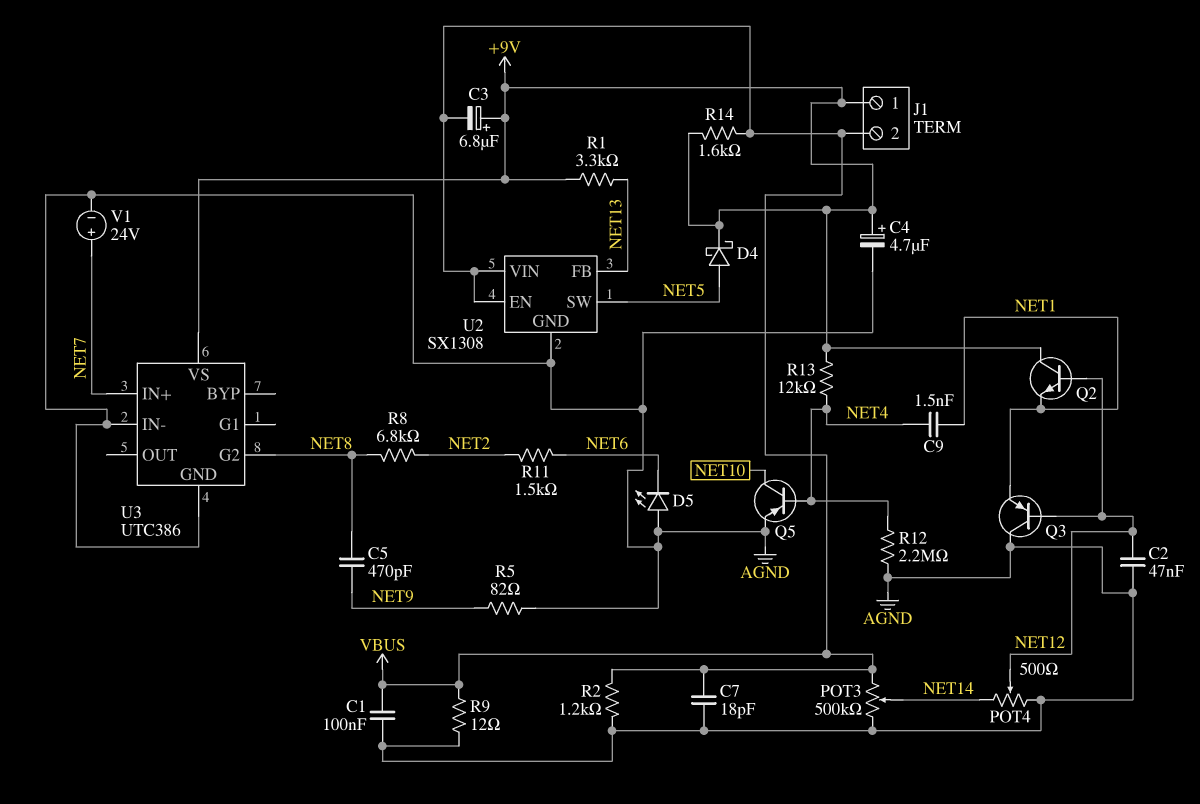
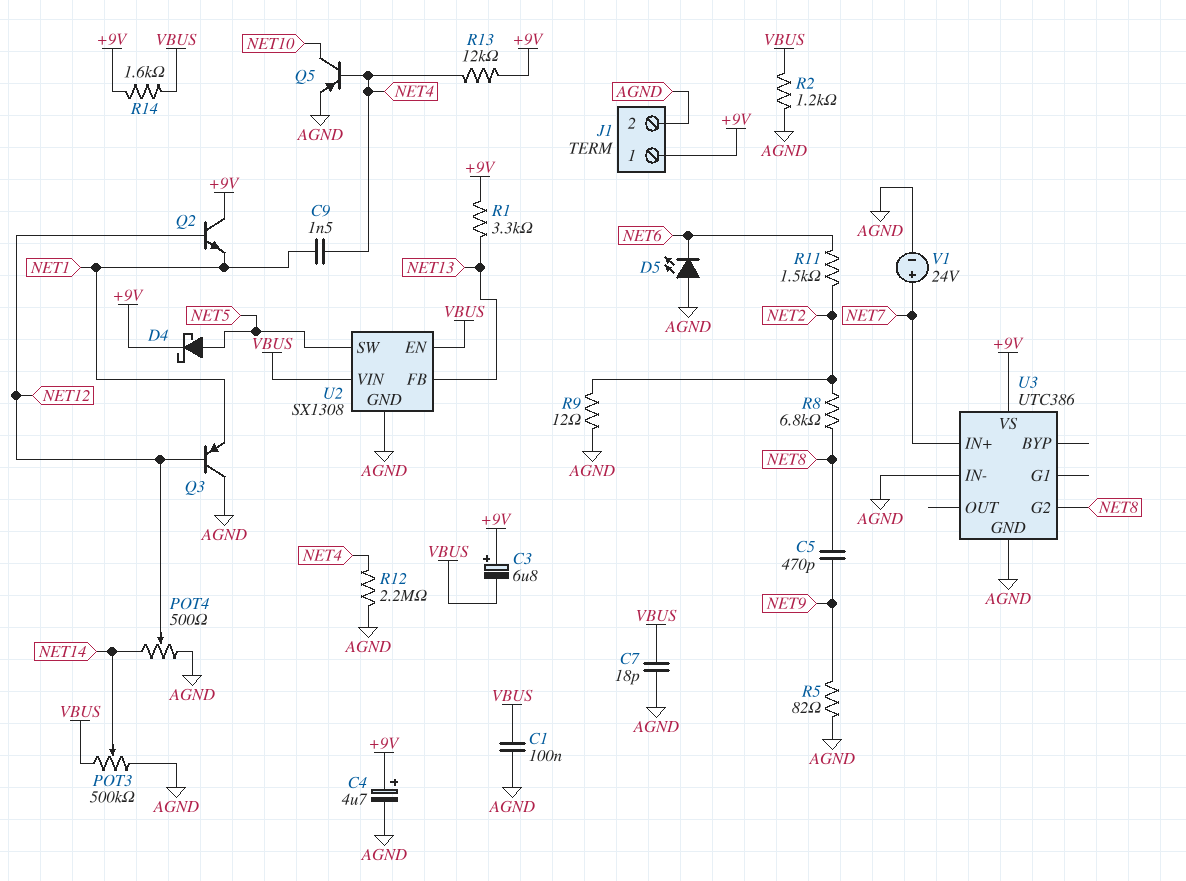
C2: 47nF (AGND, NET12) -> none
J1 pin 2: VBUS -> AGND
R9: 12 (AGND, VBUS) -> 12 (AGND, NET2)

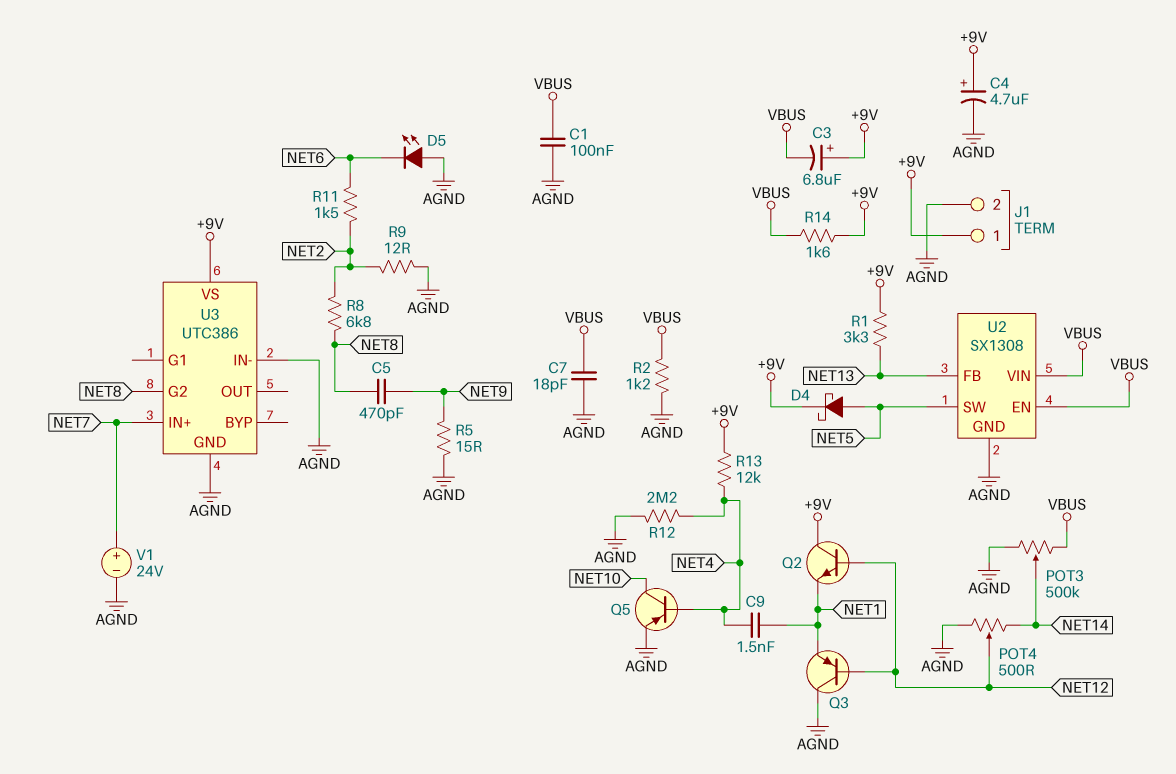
R5: 82 (AGND, NET9) -> 15 (AGND, NET9)

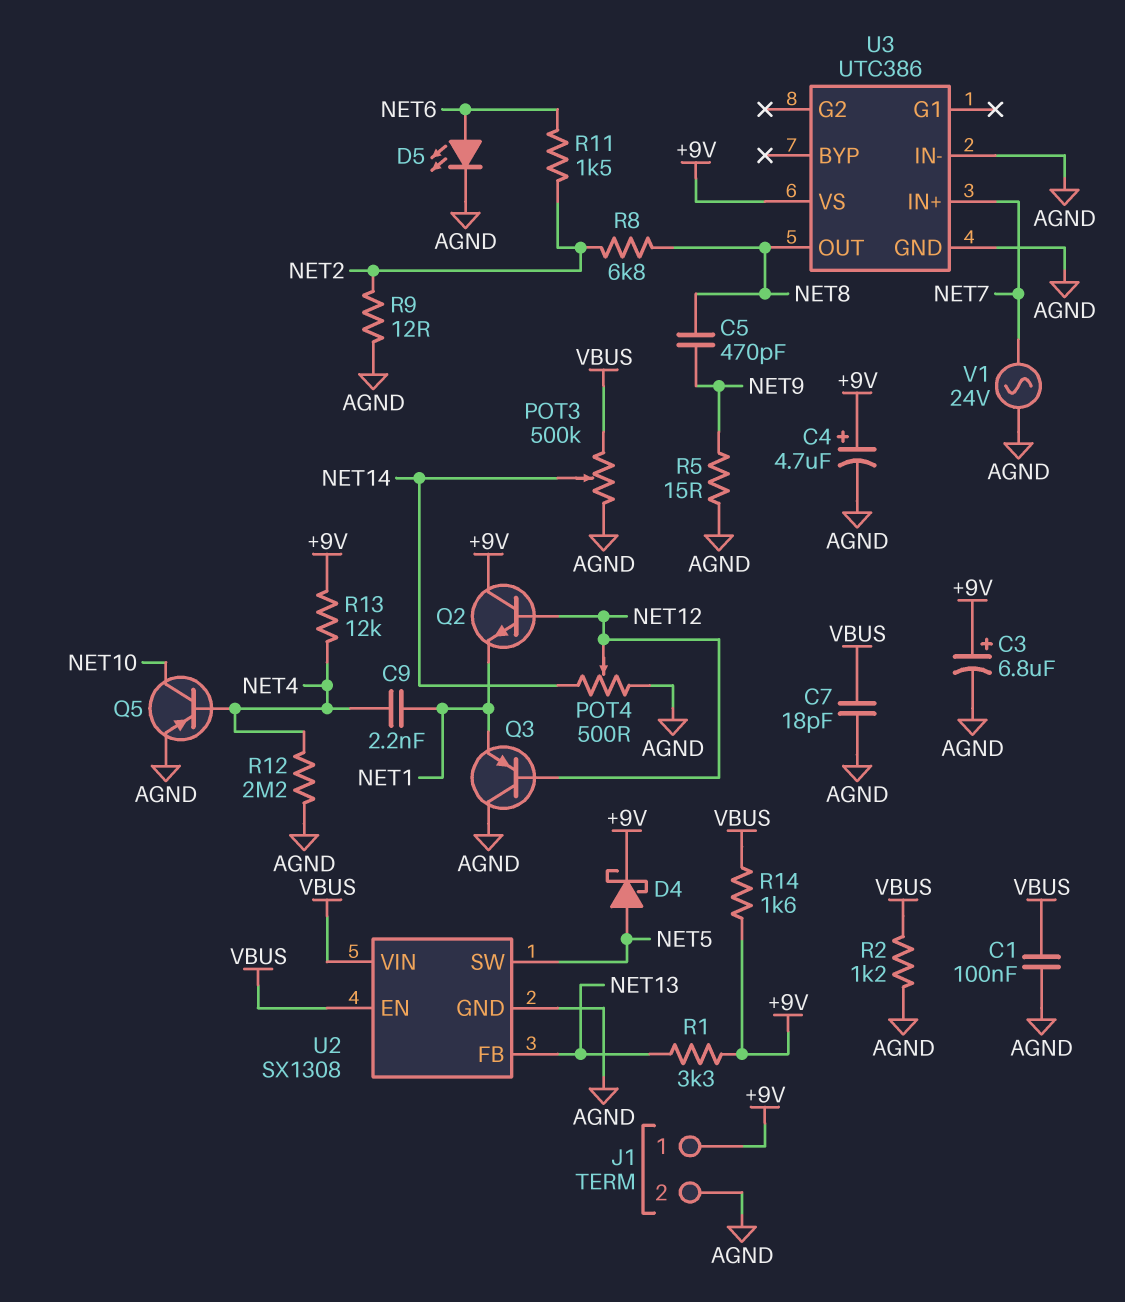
C3: 6.8uF (plus +9V, minus VBUS) -> 6.8uF (plus +9V, minus AGND)
C9: 1.5nF (NET1, NET4) -> 2.2nF (NET1, NET4)
D5: LED (A AGND, K NET6) -> LED (A NET6, K AGND)
U3 pin G2: NET8 -> none
U3 pin OUT: none -> NET8
V1: 24V (plus NET7, minus AGND) -> AC 24V (AGND, NET7)

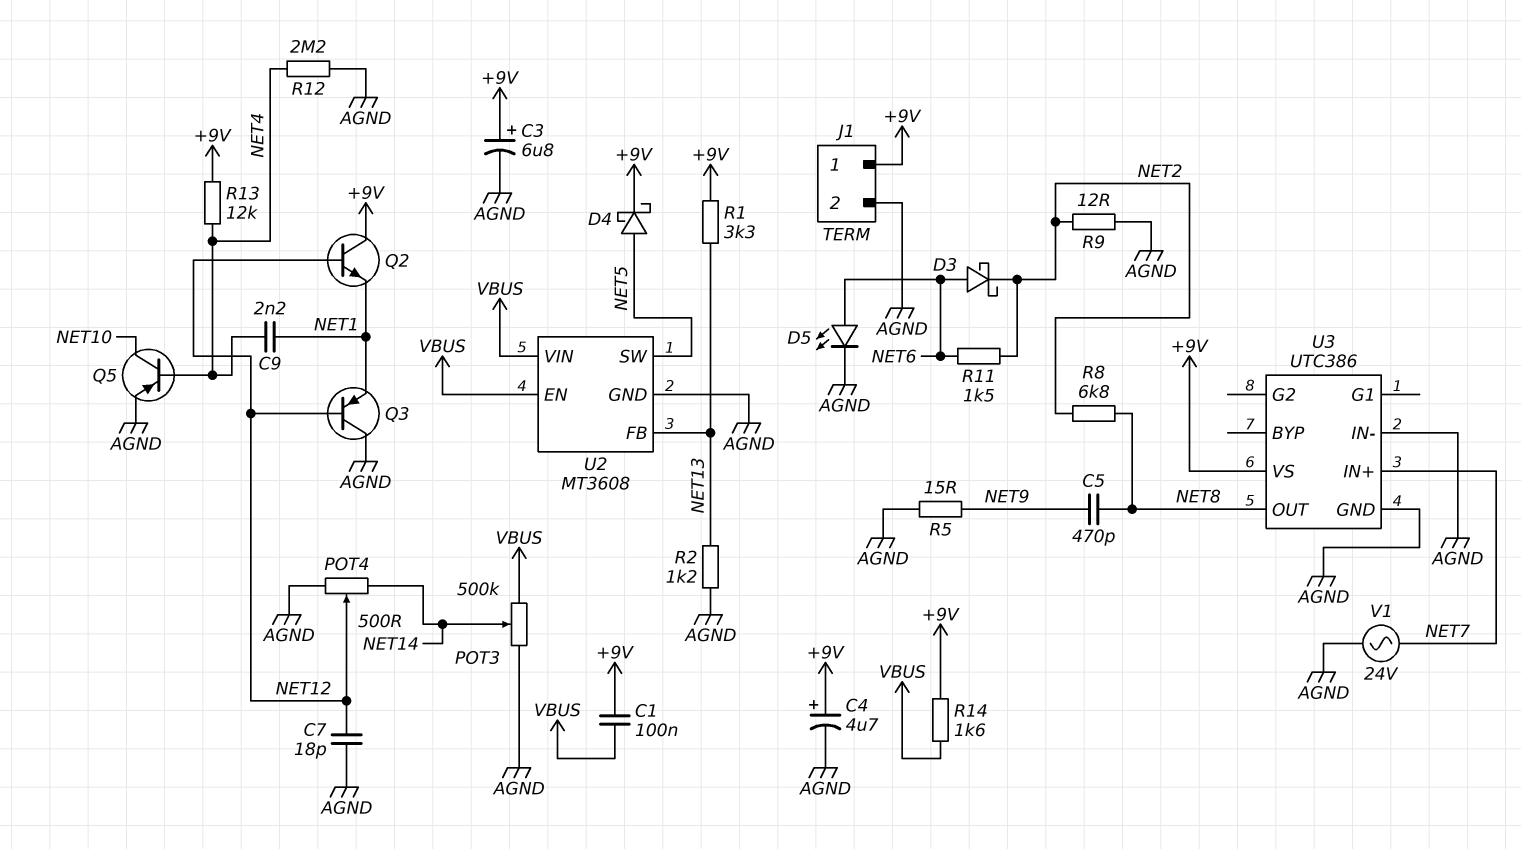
C1: 100nF (AGND, VBUS) -> 100nF (+9V, VBUS)
C7: 18pF (AGND, VBUS) -> 18pF (AGND, NET12)
D3: none -> schottky (A NET6, K NET2)
R2: 1.2k (AGND, VBUS) -> 1.2k (AGND, NET13)
U2: SX1308 -> MT3608

